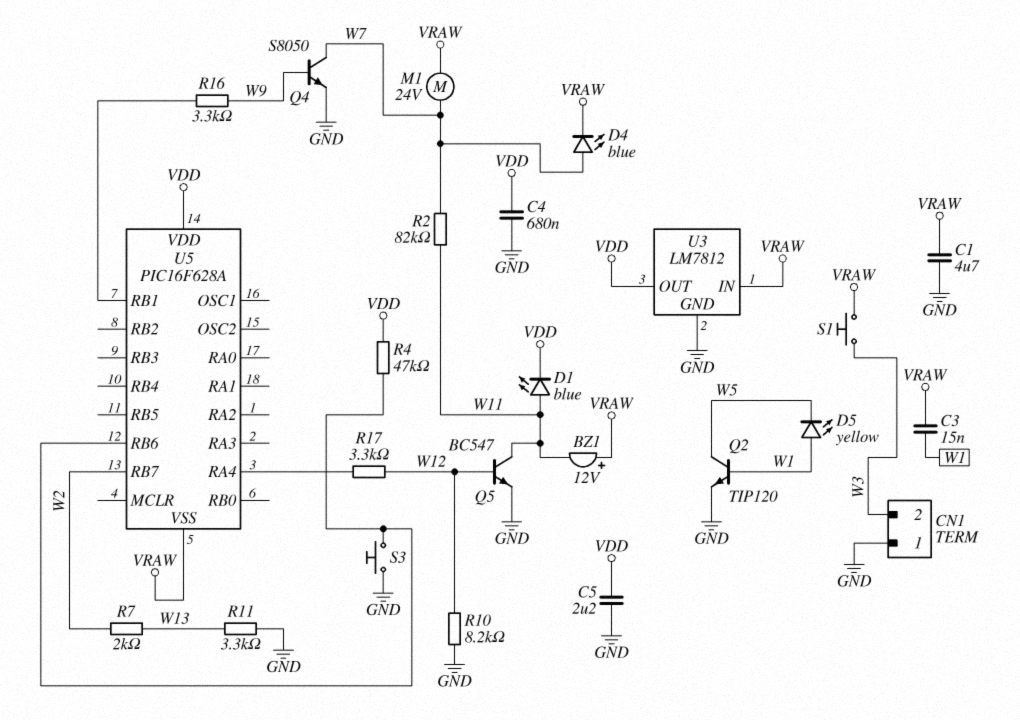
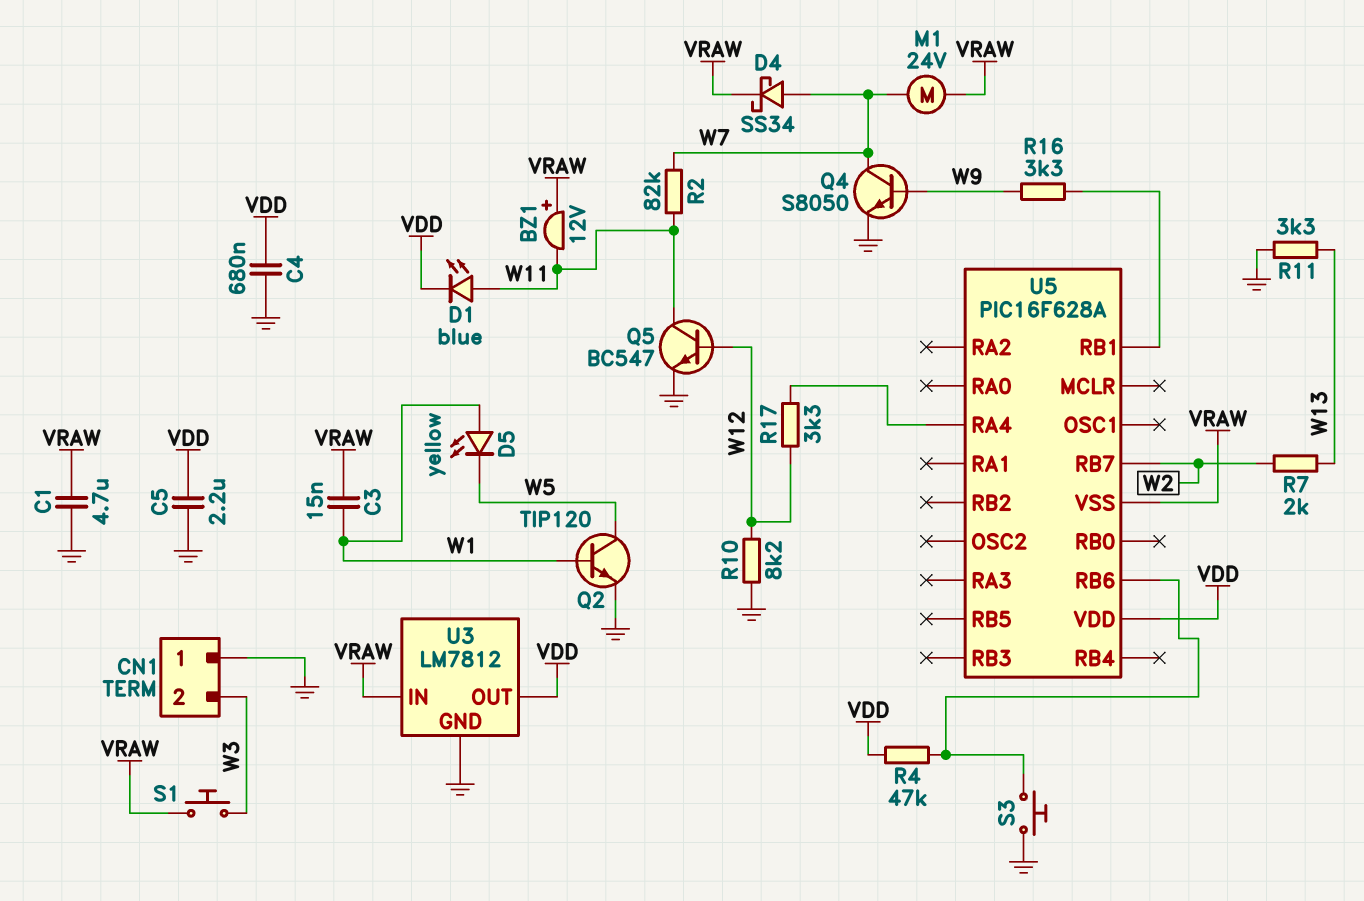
D4: LED blue (A W7, K VRAW) -> schottky SS34 (A W7, K VRAW)

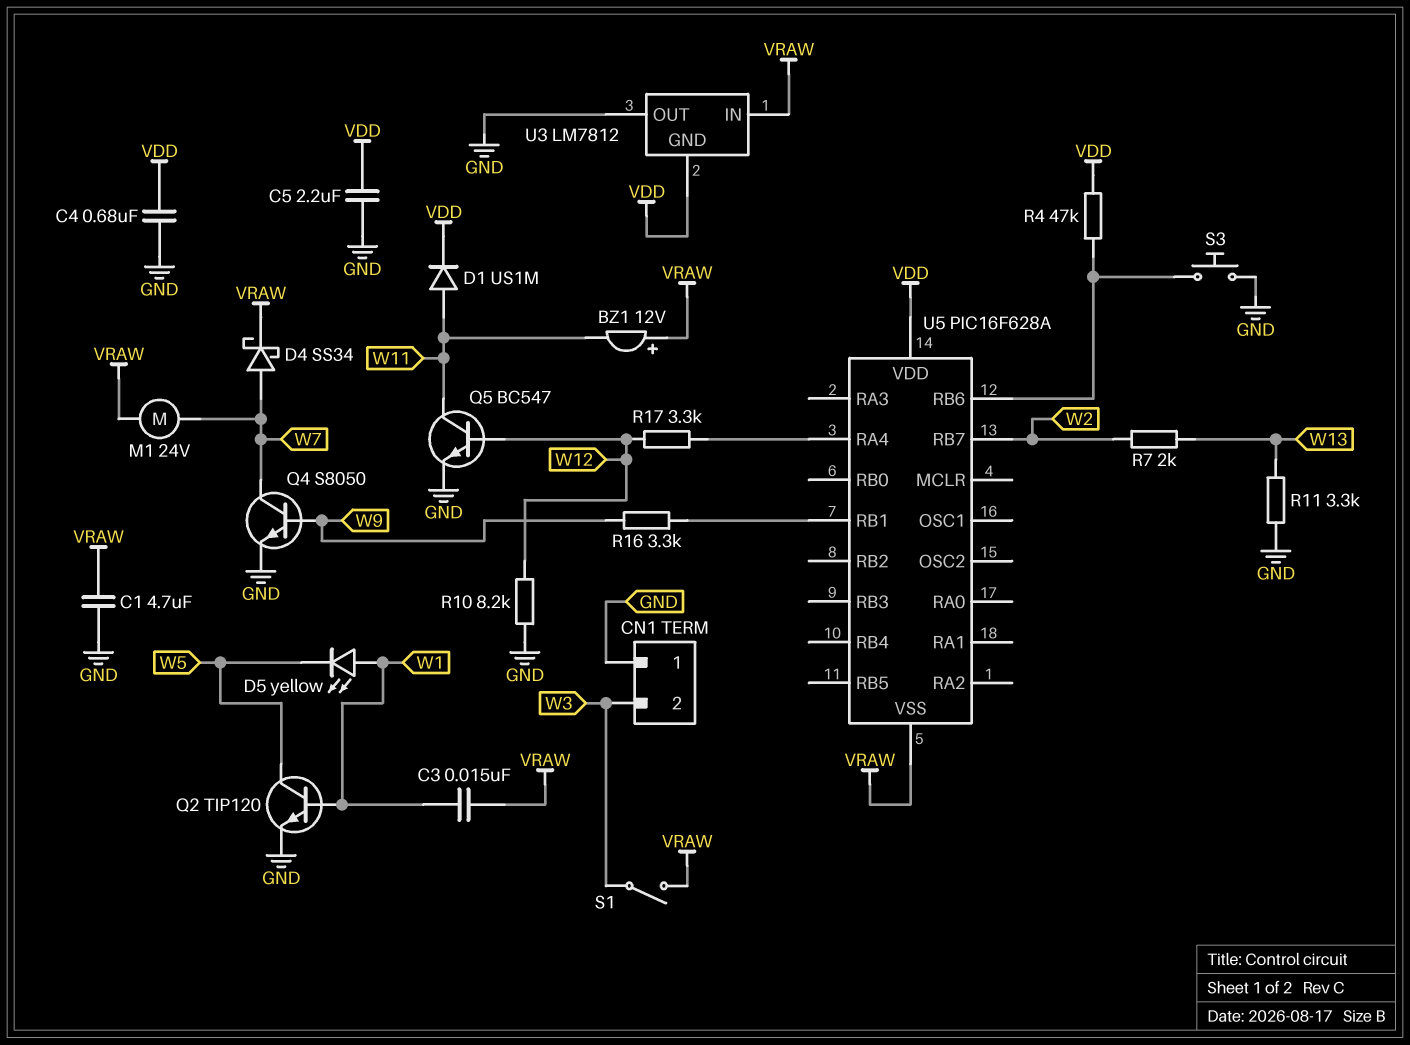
D1: LED blue (A W11, K VDD) -> diode US1M (A W11, K VDD)
R2: 82k (W7, W11) -> none
S1: button (VRAW, W3) -> switch (VRAW, W3)
U3 pin GND: GND -> VDD
U3 pin OUT: VDD -> GND

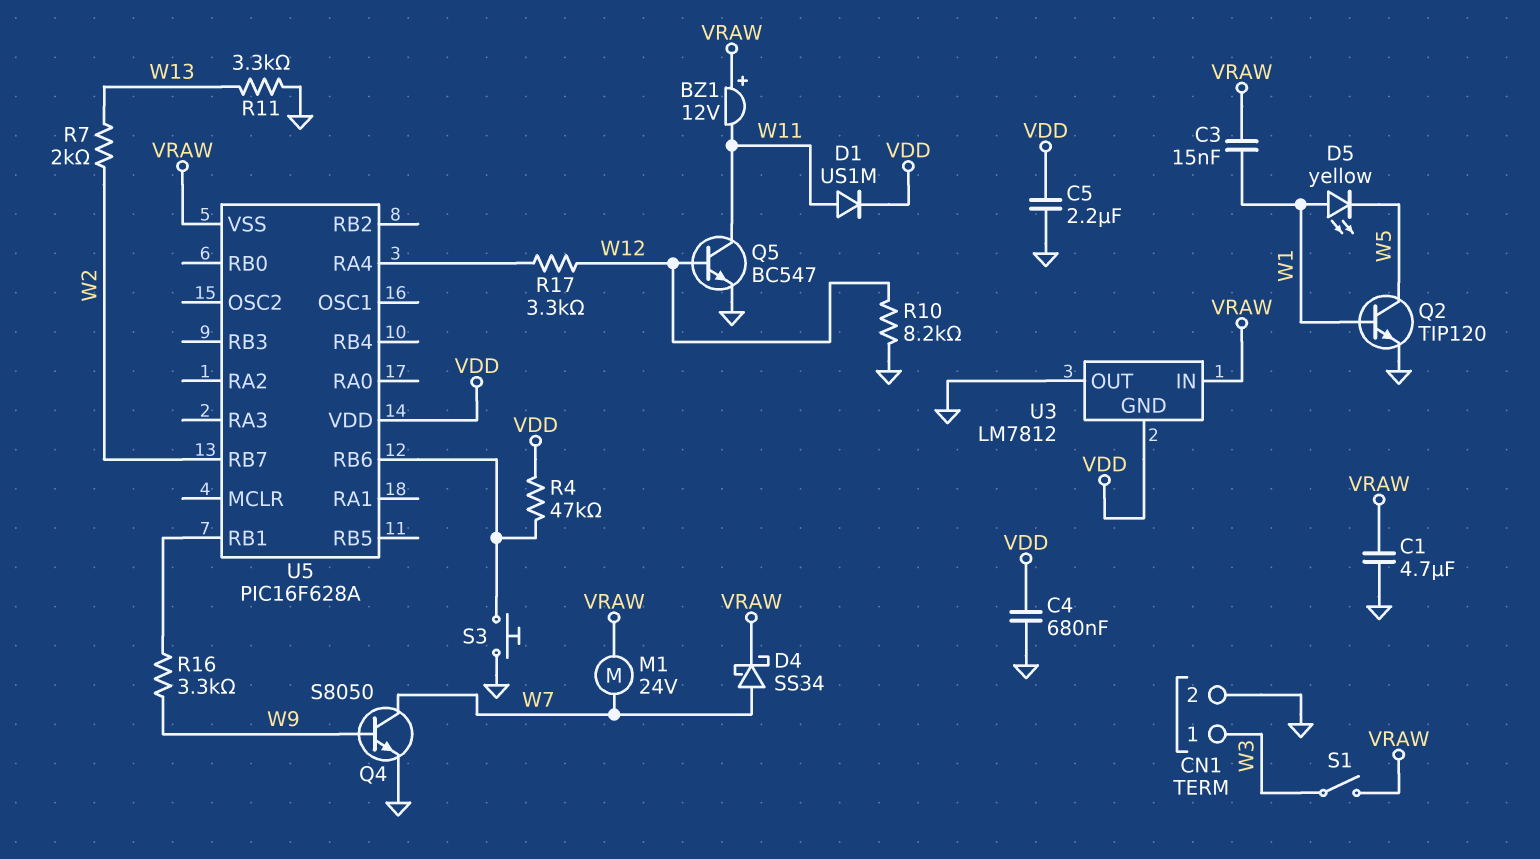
CN1 pin 1: GND -> W3
CN1 pin 2: W3 -> GND

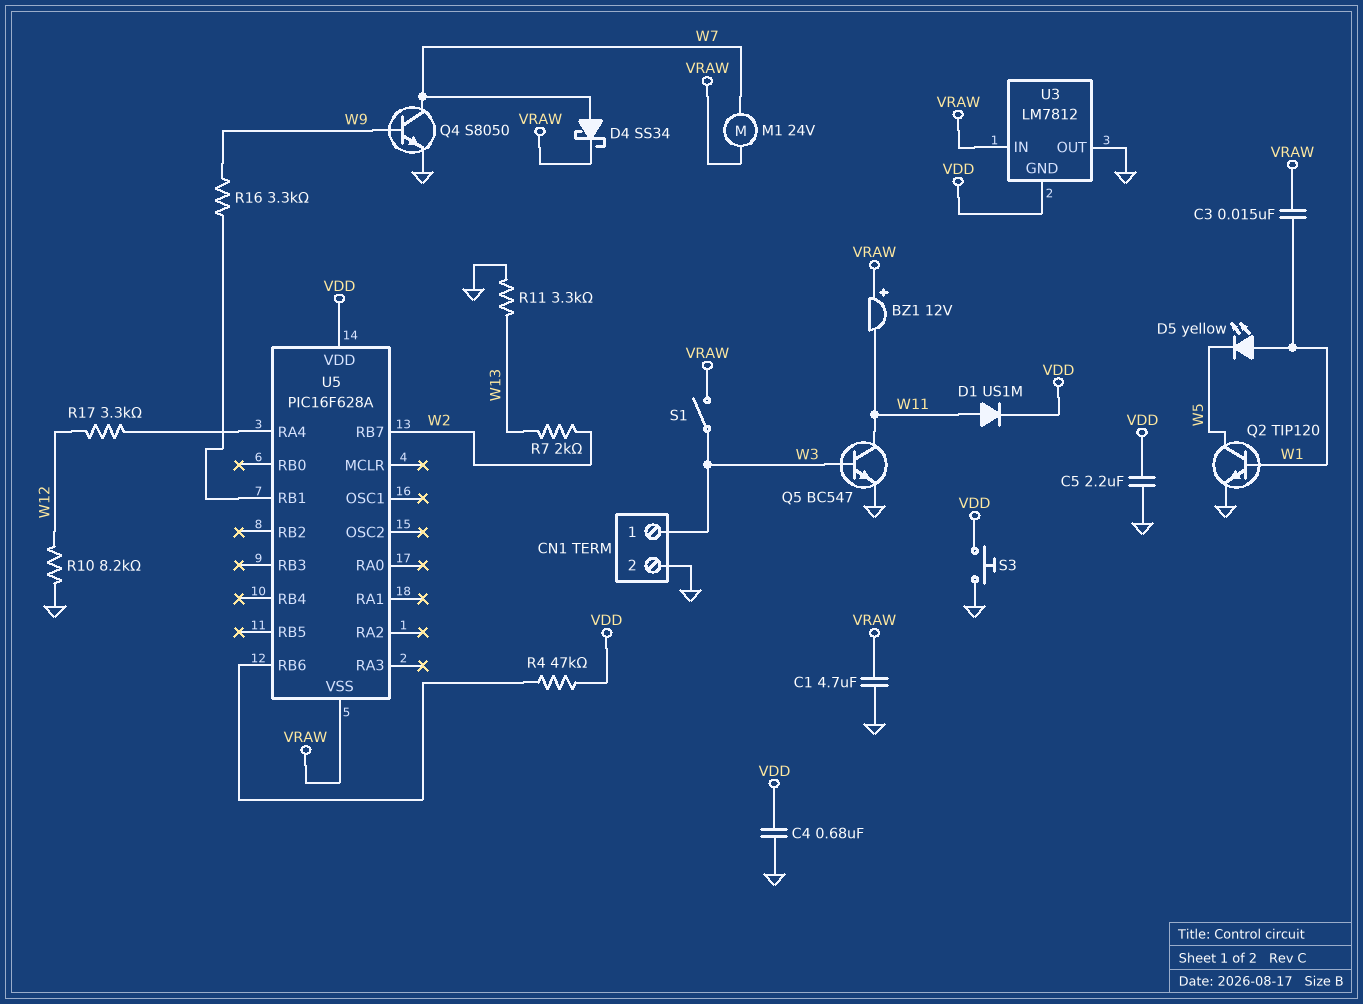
Q5: NPN BC547 (B W12, C W11, E GND) -> NPN BC547 (B W3, C W11, E GND)
S3: button (GND, U5/RB6) -> button (GND, VDD)

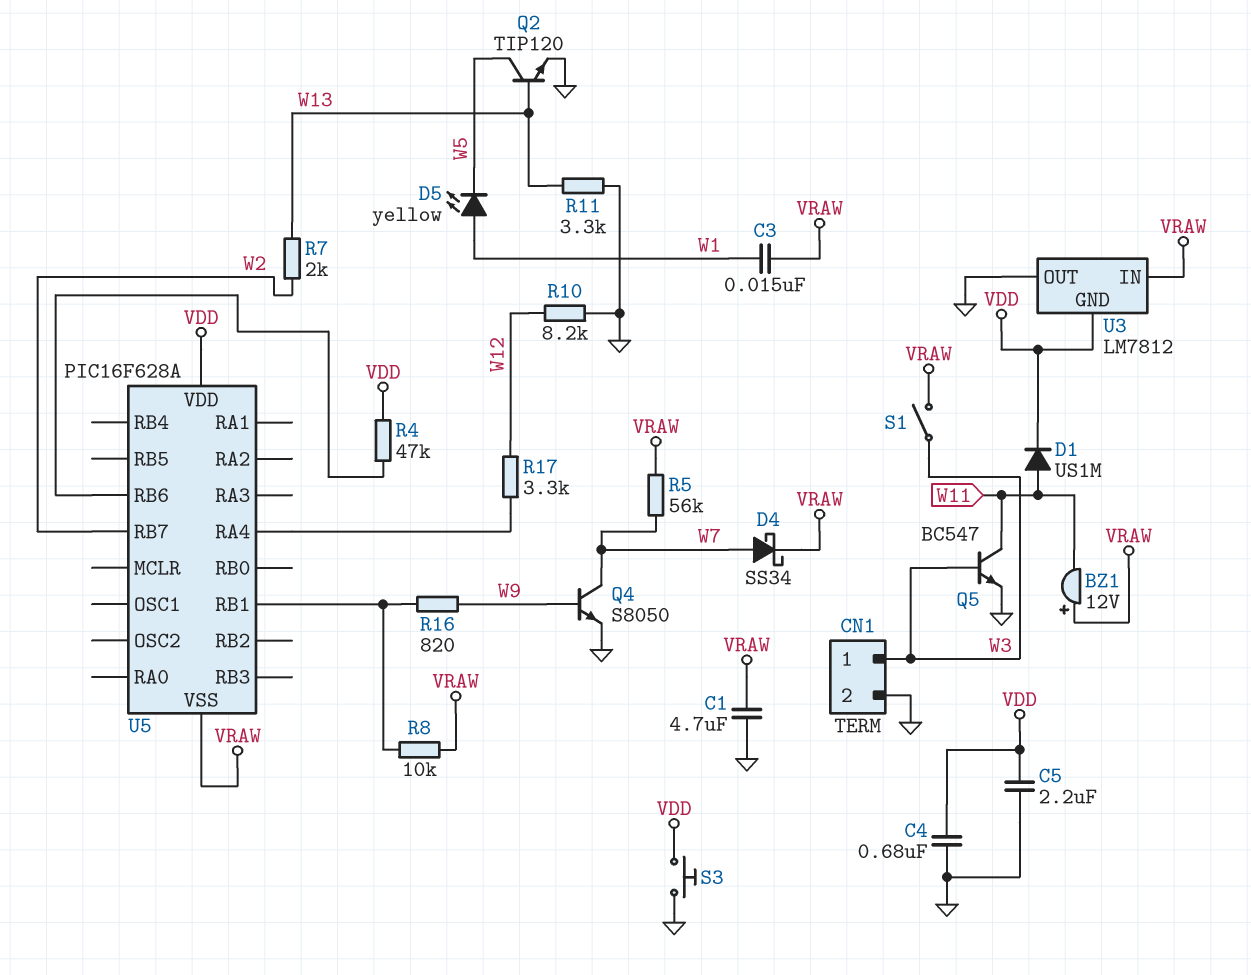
M1: motor 24V (VRAW, W7) -> none
Q2: NPN TIP120 (B W1, C W5, E GND) -> NPN TIP120 (B W13, C W5, E GND)
R5: none -> 56k (VRAW, W7)
R8: none -> 10k (U5/RB1, VRAW)
R16: 3.3k (U5/RB1, W9) -> 820 (U5/RB1, W9)

